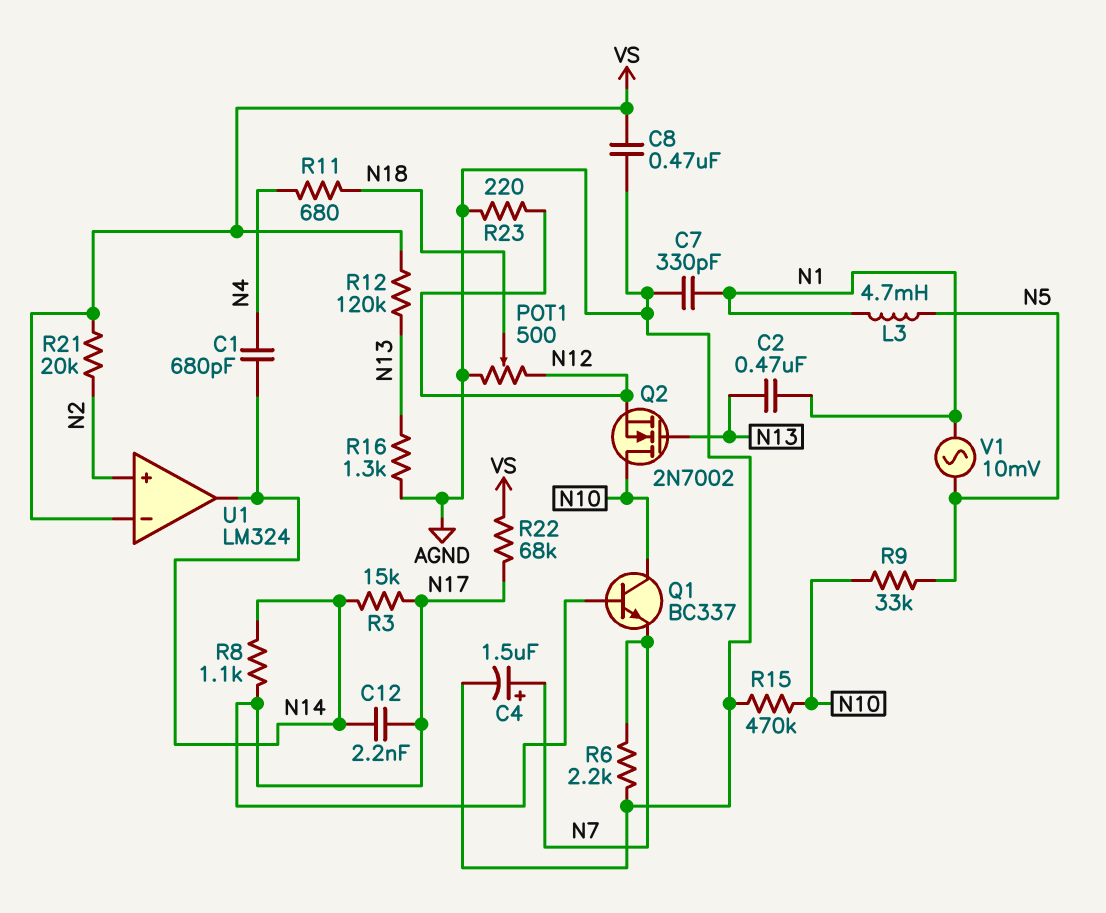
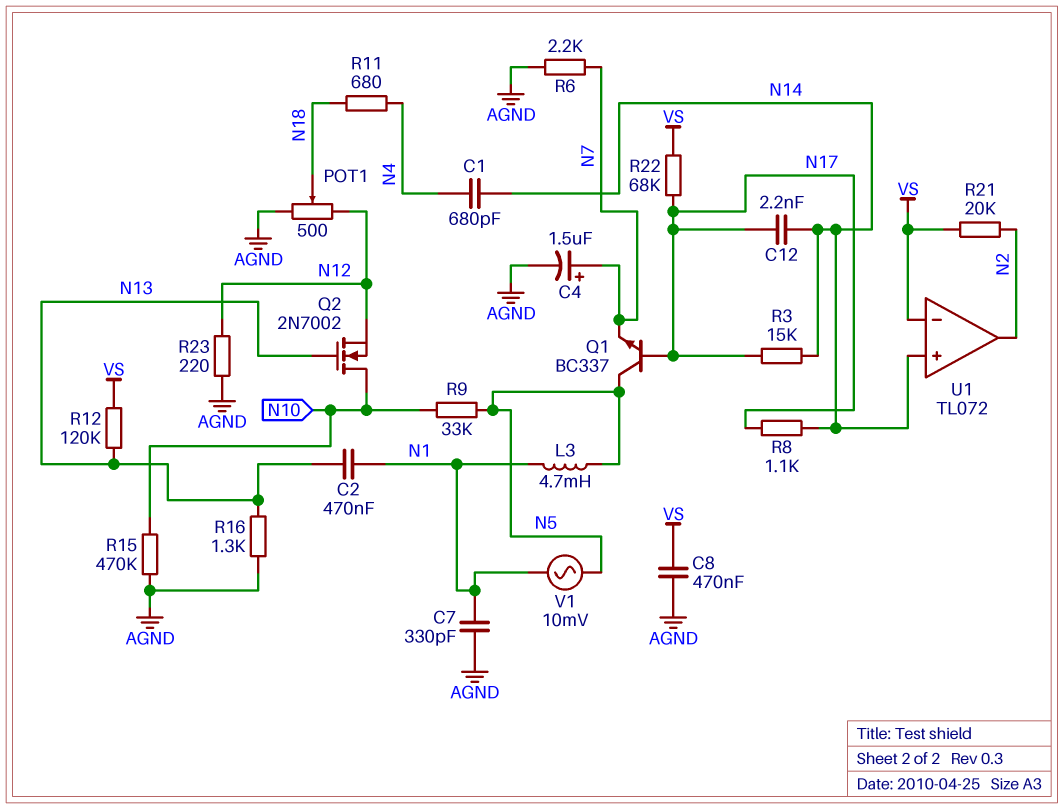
Q1: NPN BC337 (B N17, C N10, E N7) -> NPN BC337 (B N17, C N5, E N7)
U1: LM324 -> TL072
U1 pin in+: N2 -> N14
U1 pin out: N14 -> N2

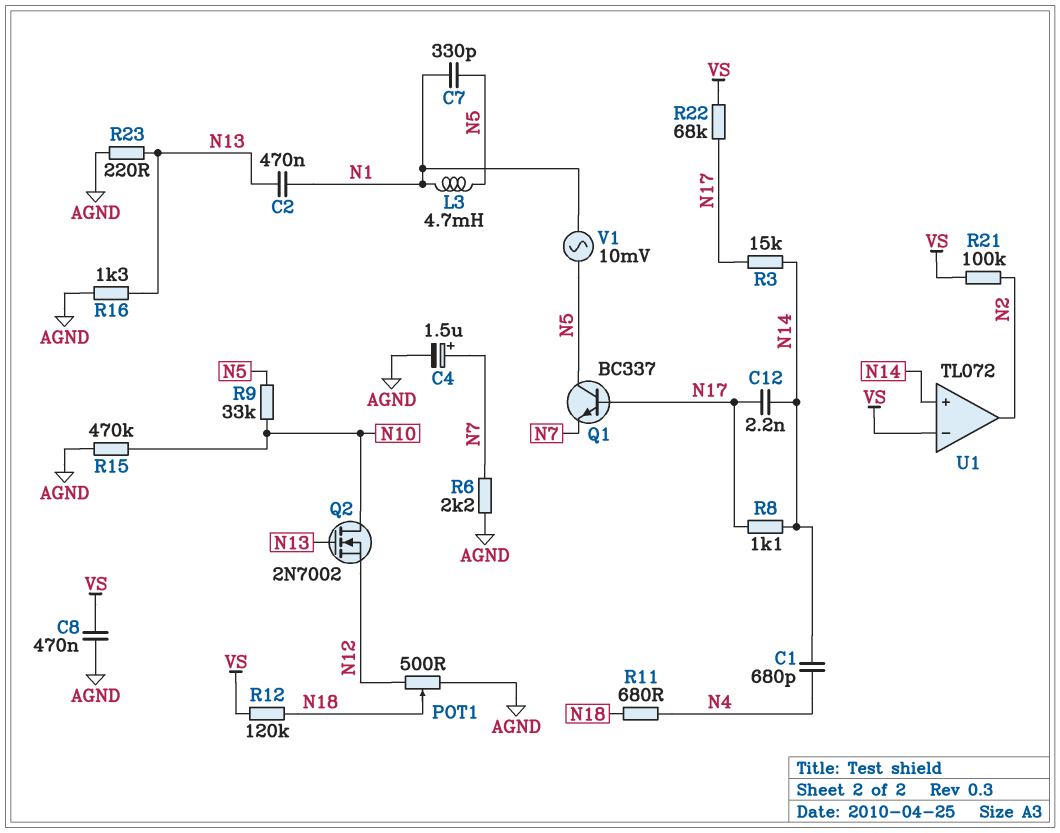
C7: 330pF (AGND, N1) -> 330pF (N1, N5)
R12: 120k (N13, VS) -> 120k (N18, VS)
R21: 20k (N2, VS) -> 100k (N2, VS)
R23: 220 (AGND, N12) -> 220 (AGND, N13)

